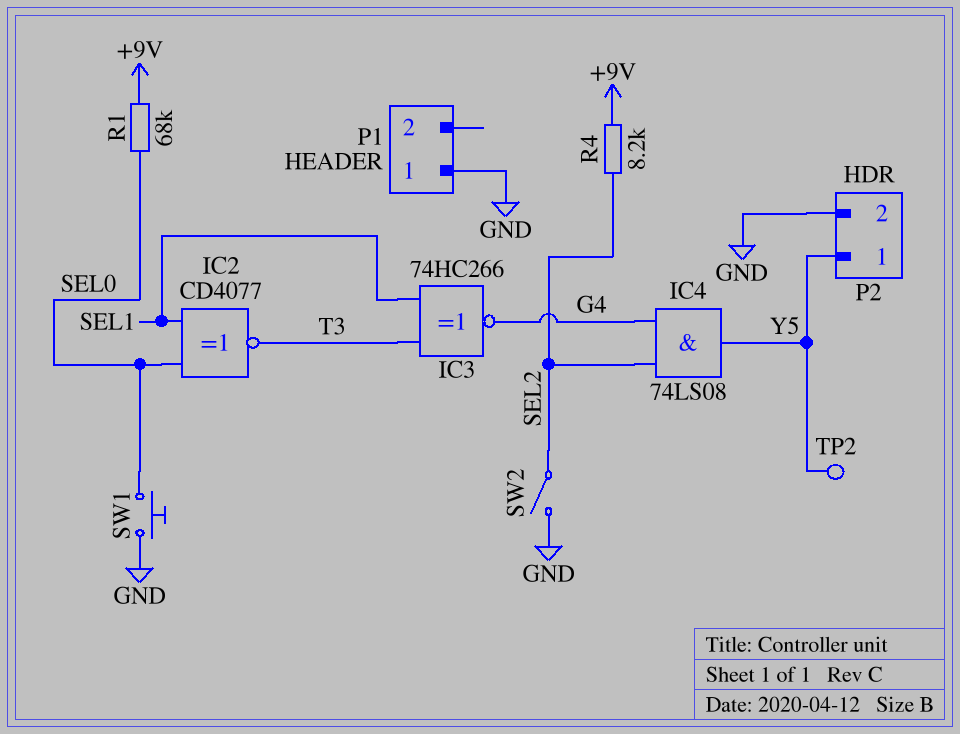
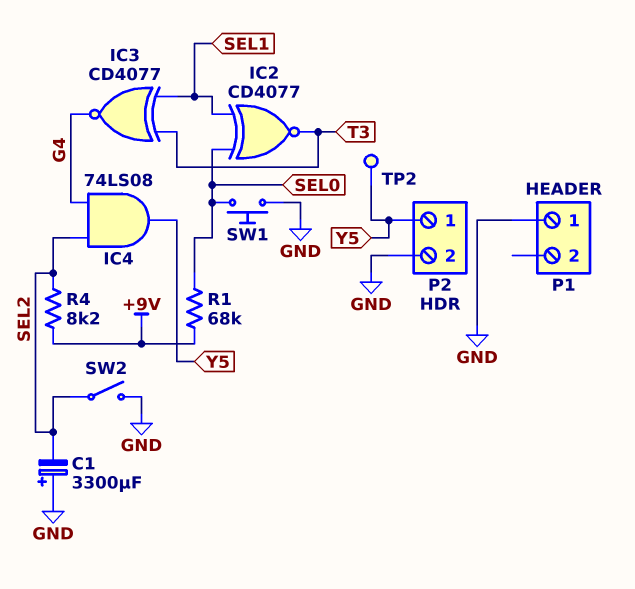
C1: none -> 3300uF (plus GND, minus SEL2)
IC3: XNOR 74HC266 (in SEL1, in T3, out G4) -> XNOR CD4077 (in SEL1, in T3, out G4)

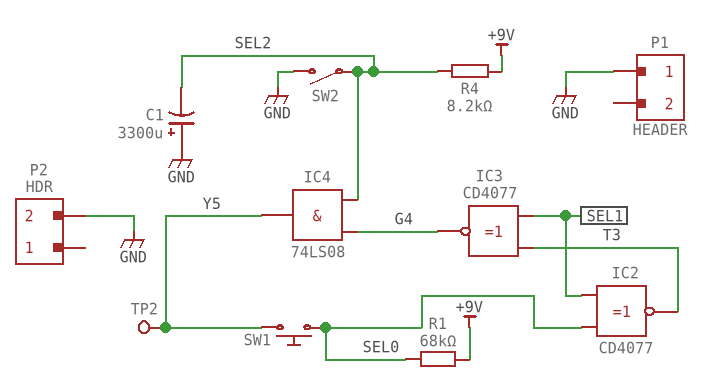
P2 pin 1: Y5 -> none
SW1: button (GND, SEL0) -> button (SEL0, Y5)

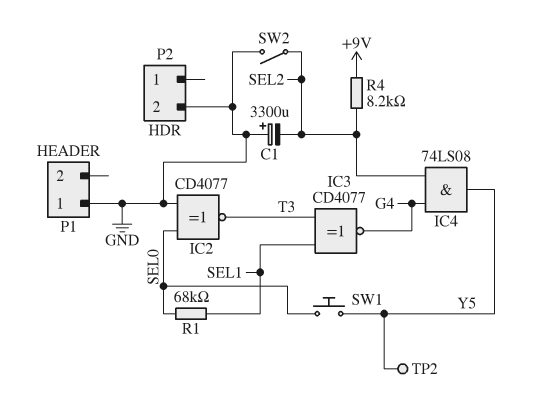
IC2: XNOR CD4077 (in SEL0, in SEL1, out T3) -> XNOR CD4077 (in GND, in SEL0, out T3)
R1: 68k (+9V, SEL0) -> 68k (SEL0, SEL1)

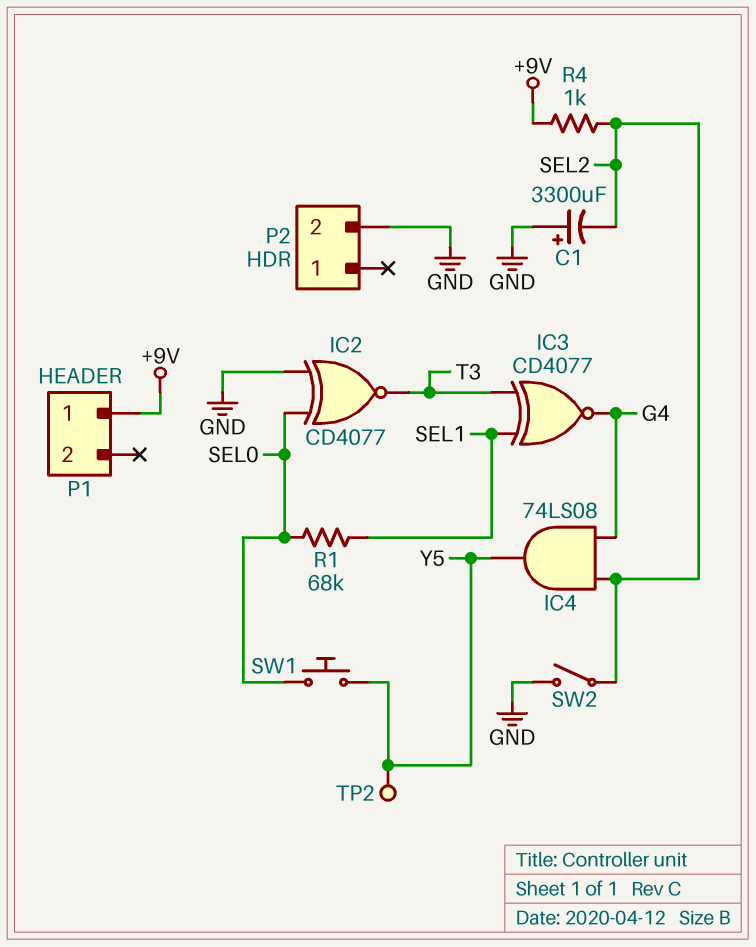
P1 pin 1: GND -> +9V
R4: 8.2k (+9V, SEL2) -> 1k (+9V, SEL2)

